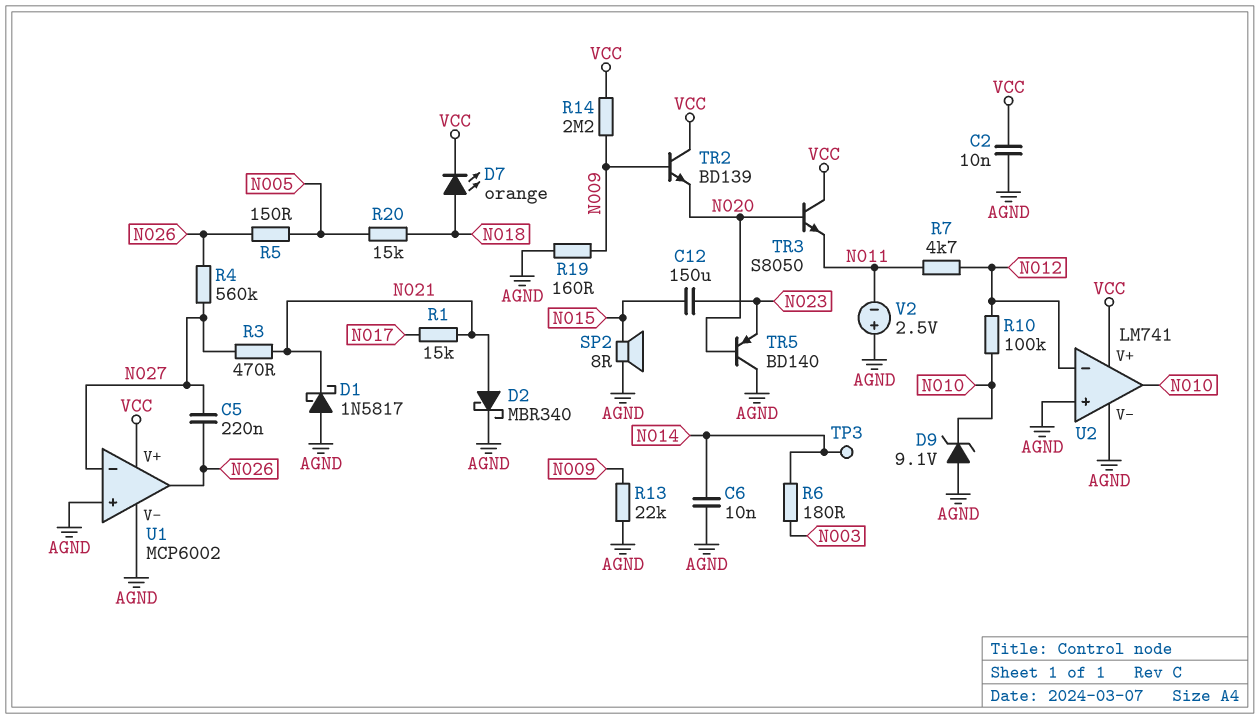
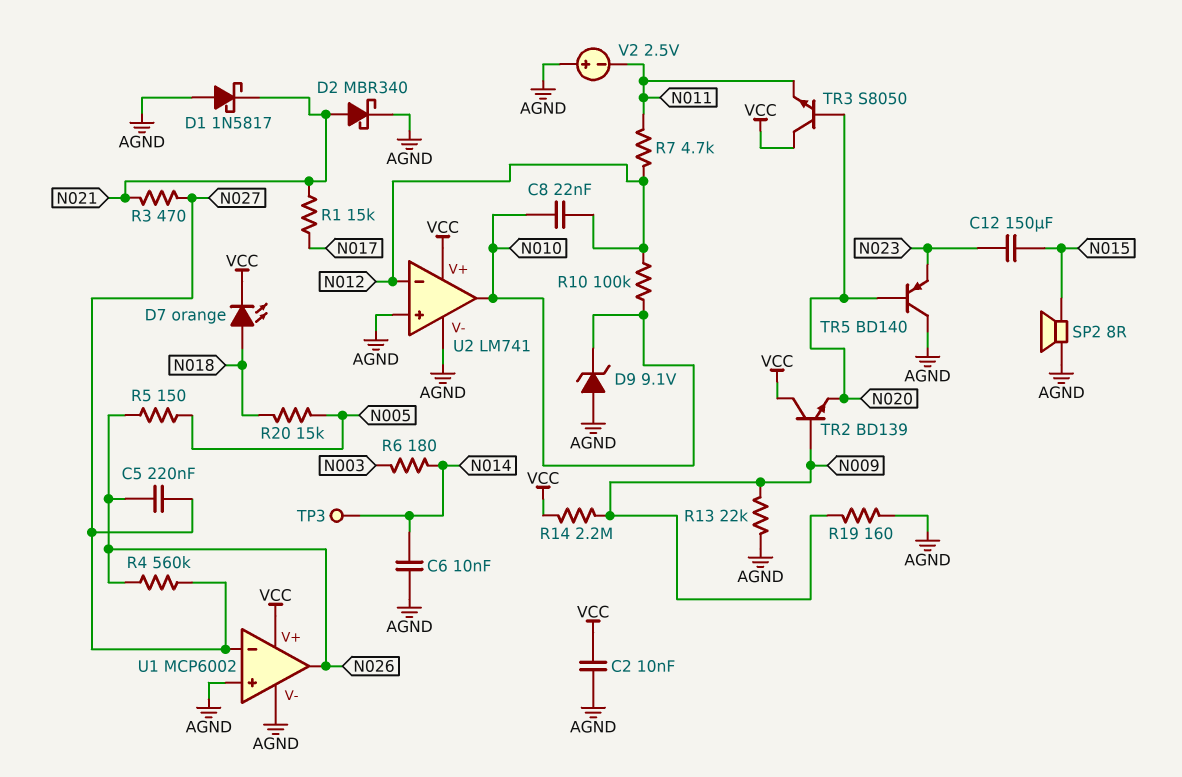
C8: none -> 22nF (N010, N012)

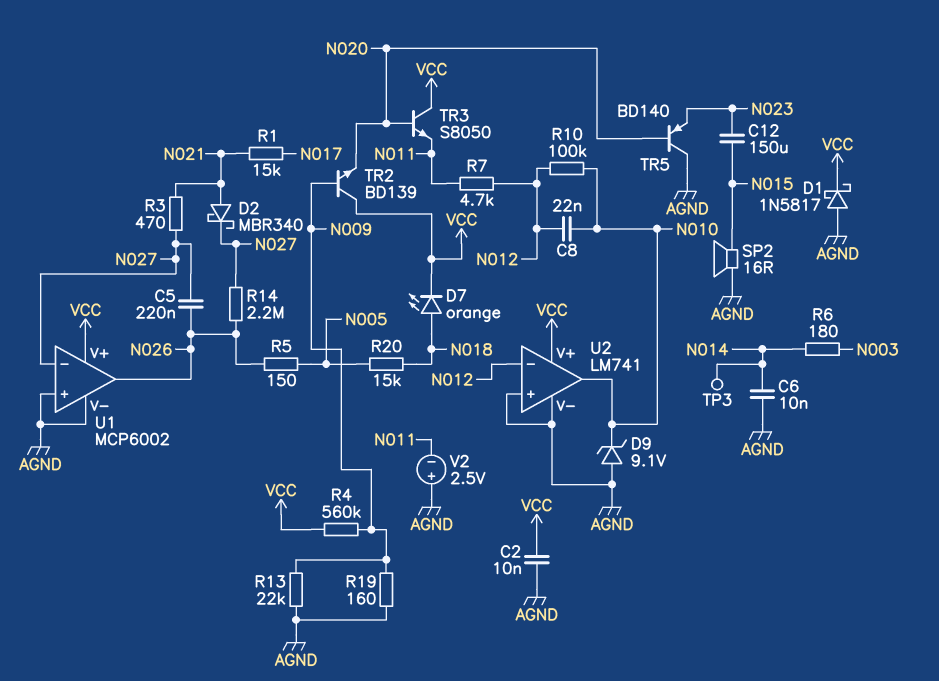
D1: schottky 1N5817 (A AGND, K N021) -> schottky 1N5817 (A AGND, K VCC)
D2: schottky MBR340 (A N021, K AGND) -> schottky MBR340 (A N021, K N027)
R4: 560k (N026, N027) -> 560k (N009, VCC)
R14: 2.2M (N009, VCC) -> 2.2M (N026, N027)
SP2: speaker 8R (AGND, N015) -> speaker 16R (AGND, N015)

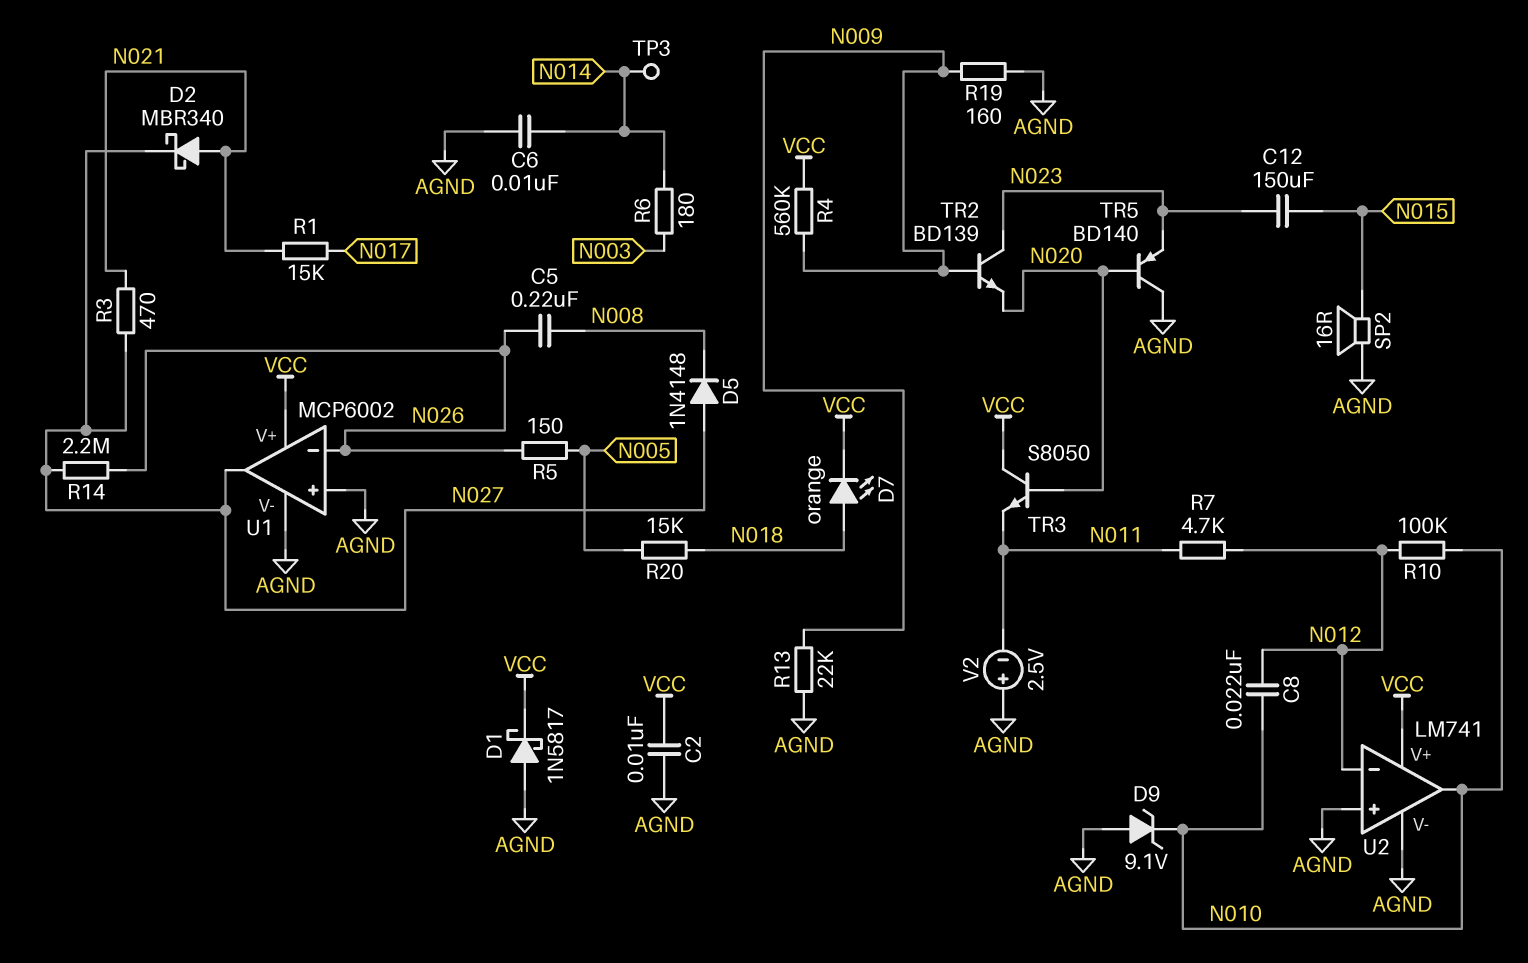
C5: 220nF (N026, N027) -> 220nF (N008, N026)
D5: none -> diode 1N4148 (A N027, K N008)
TR2: NPN BD139 (B N009, C VCC, E N020) -> NPN BD139 (B N009, C N023, E N020)
U1 pin in-: N027 -> N026
U1 pin out: N026 -> N027

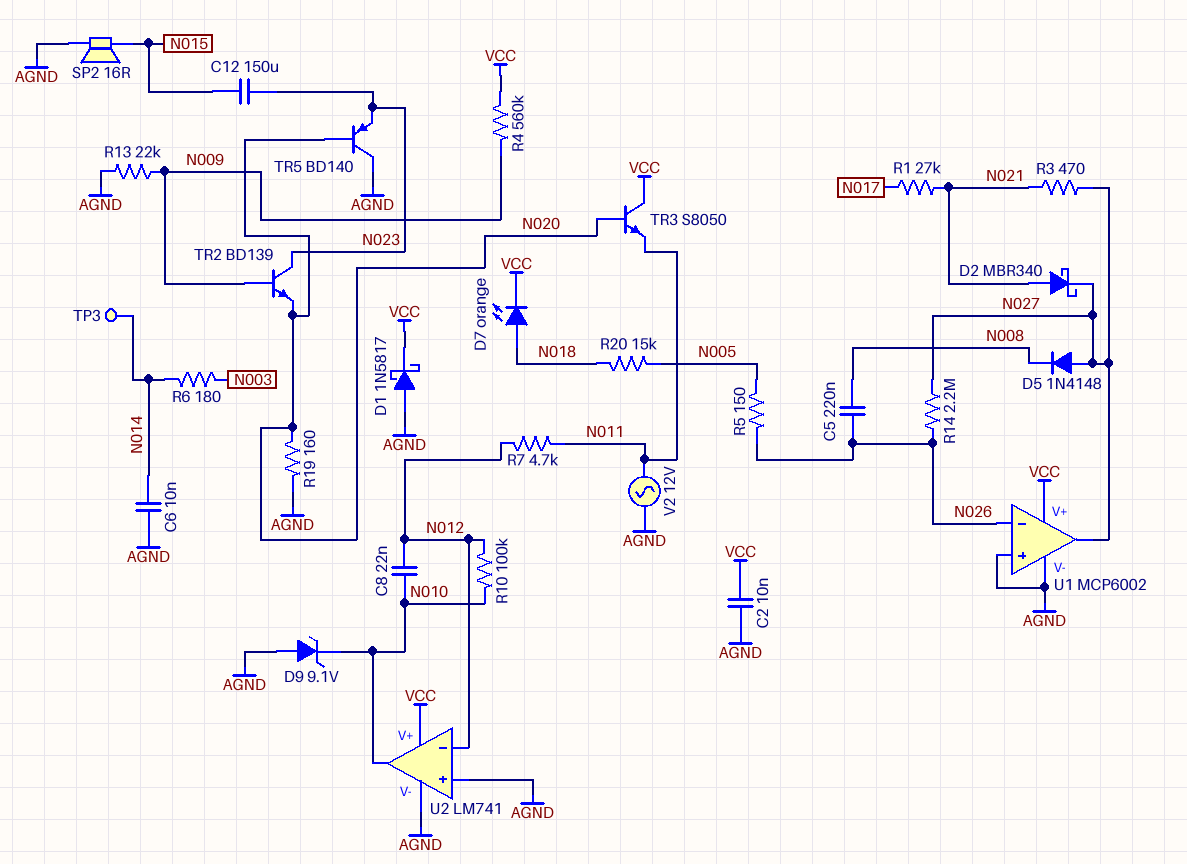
R1: 15k (N017, N021) -> 27k (N017, N021)
R19: 160 (AGND, N009) -> 160 (AGND, N020)
V2: 2.5V (plus AGND, minus N011) -> AC 12V (AGND, N011)

